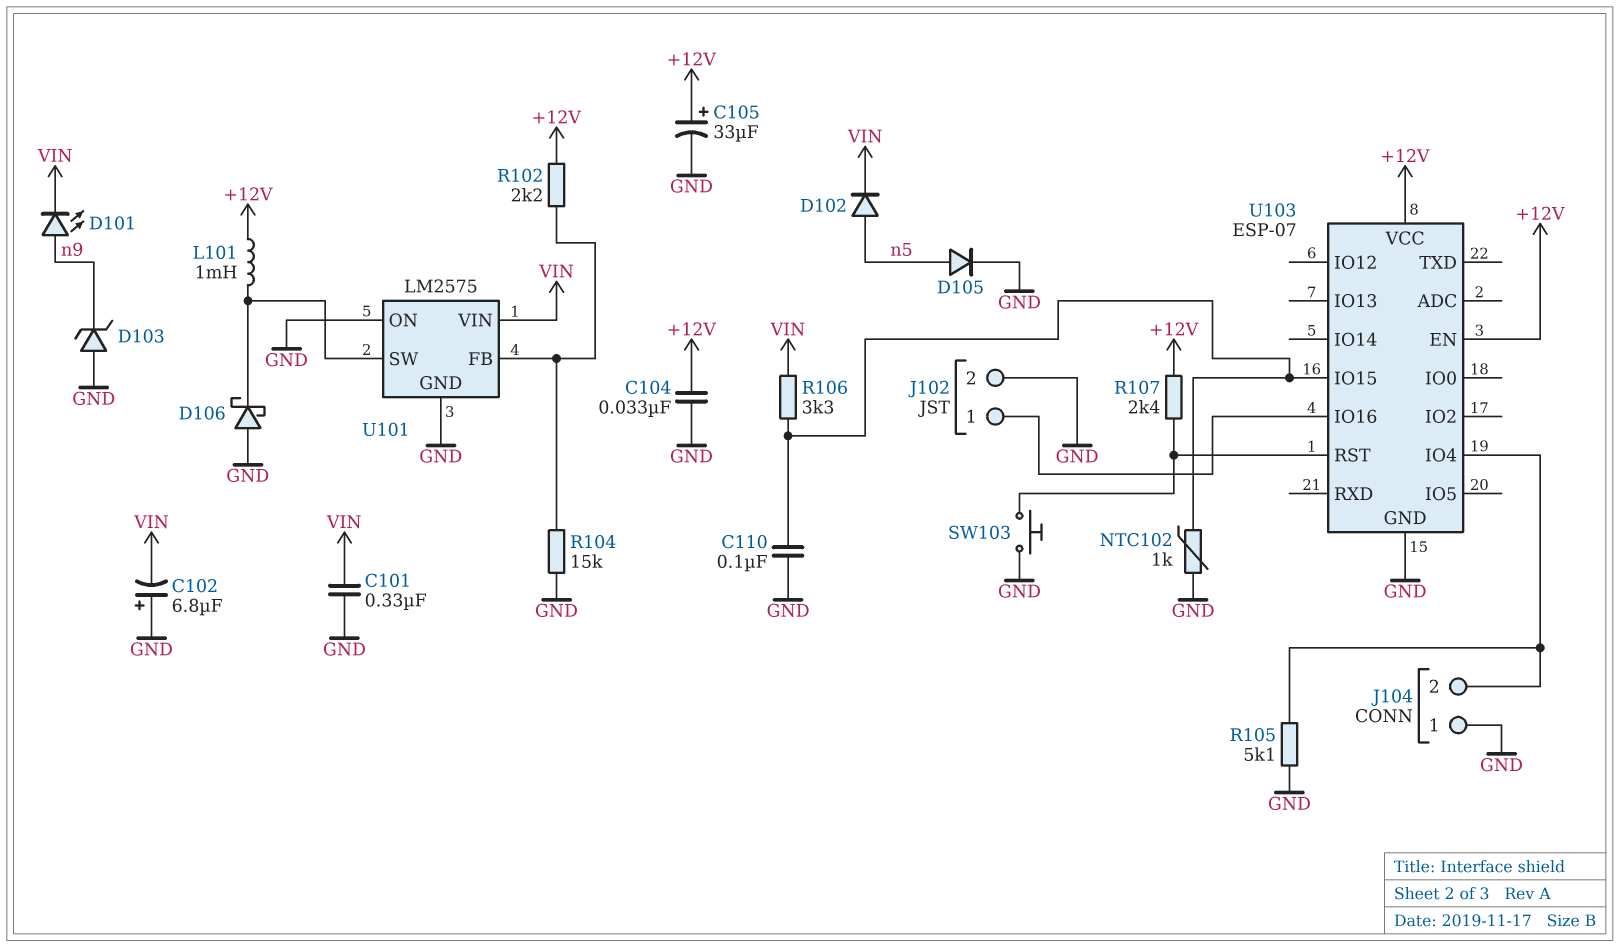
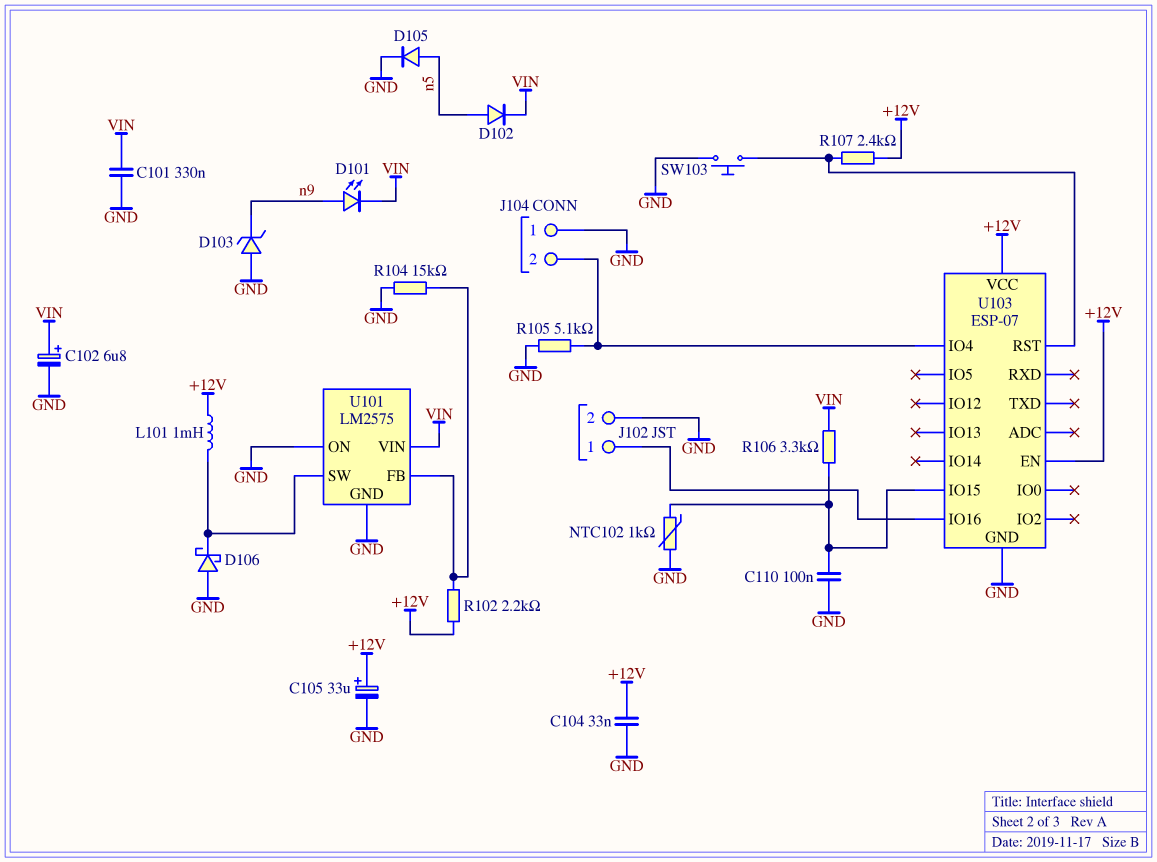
C102: 6.8uF (plus GND, minus VIN) -> 6.8uF (plus VIN, minus GND)

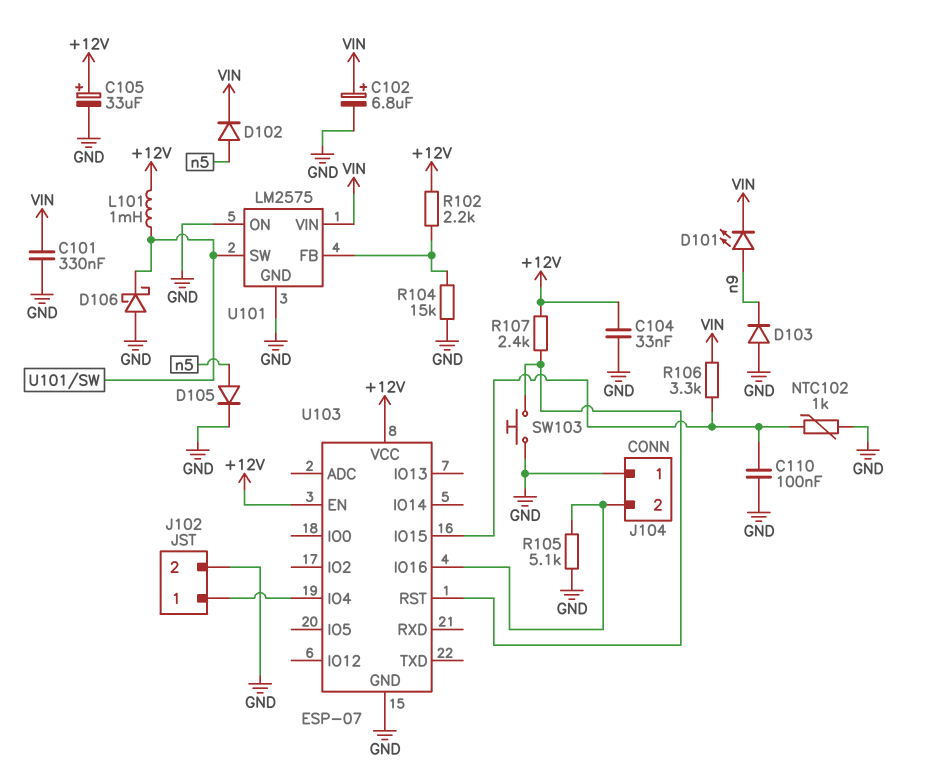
D103: zener (A GND, K n9) -> diode (A GND, K n9)
U103 pin IO4: J104/2 -> J102/1
U103 pin IO16: J102/1 -> J104/2

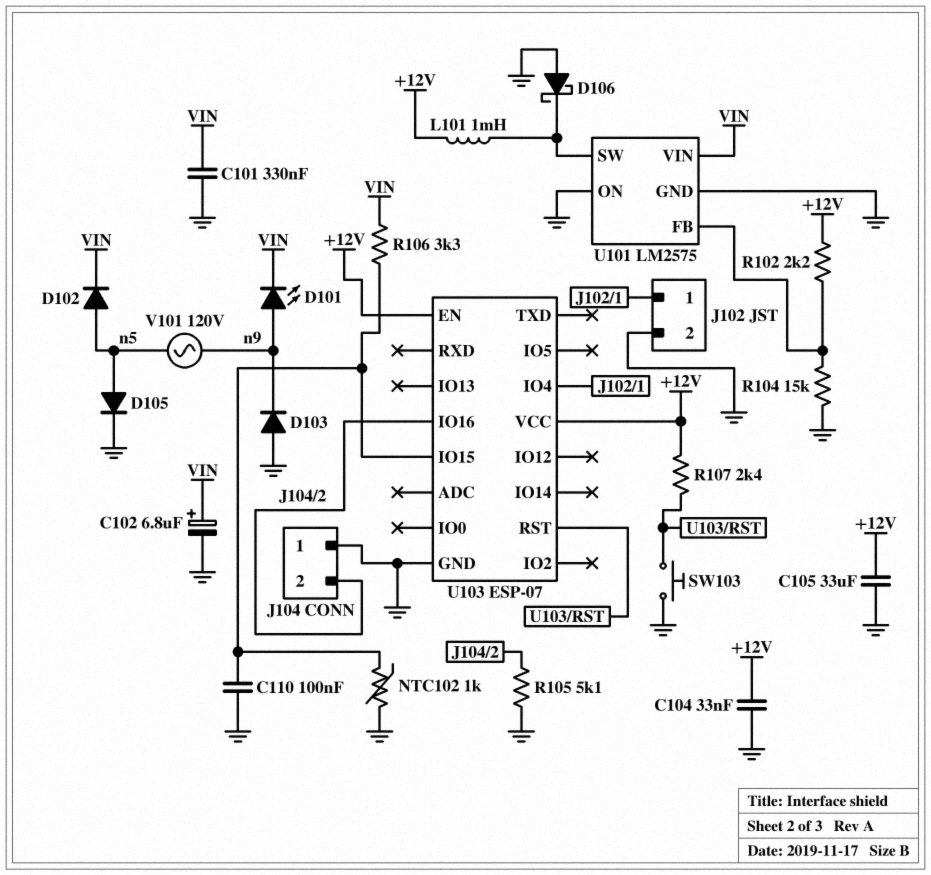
C105: 33uF (plus +12V, minus GND) -> 33uF (+12V, GND)
V101: none -> AC 120V (n5, n9)

